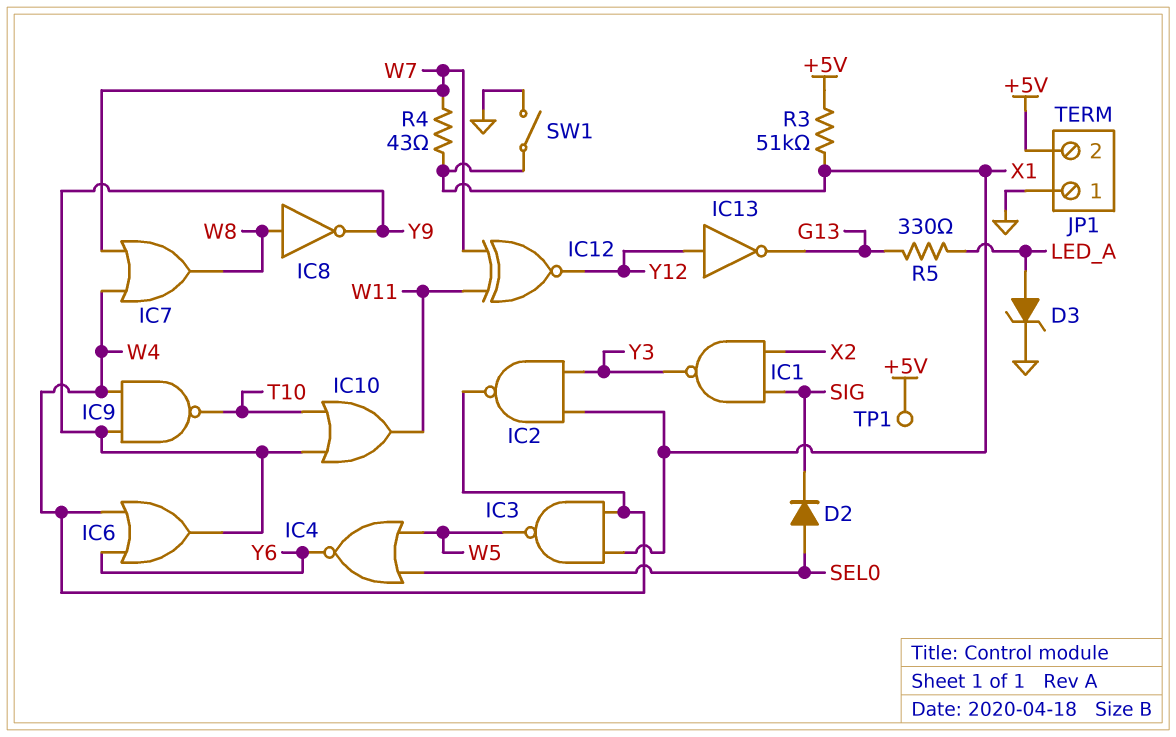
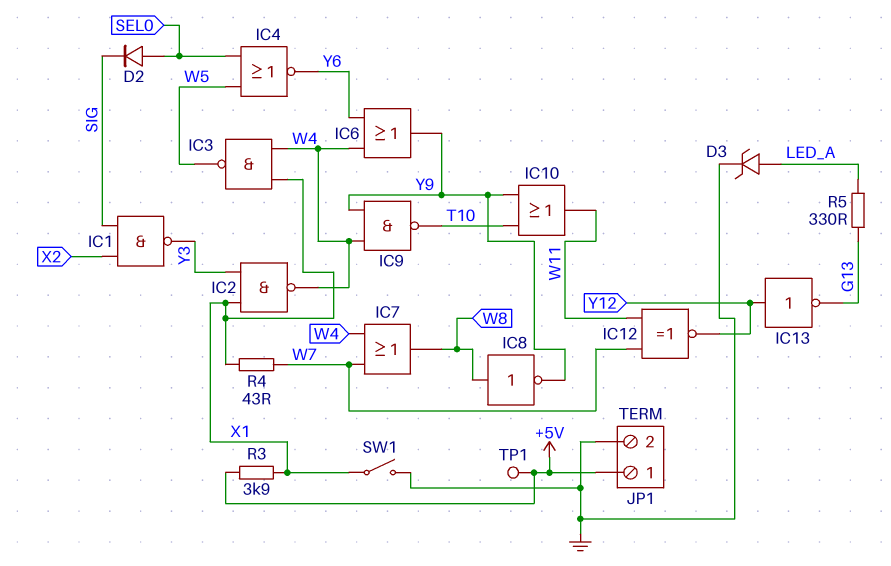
JP1 pin 1: GND -> +5V
JP1 pin 2: +5V -> GND
R3: 51k (+5V, X1) -> 3.9k (+5V, X1)

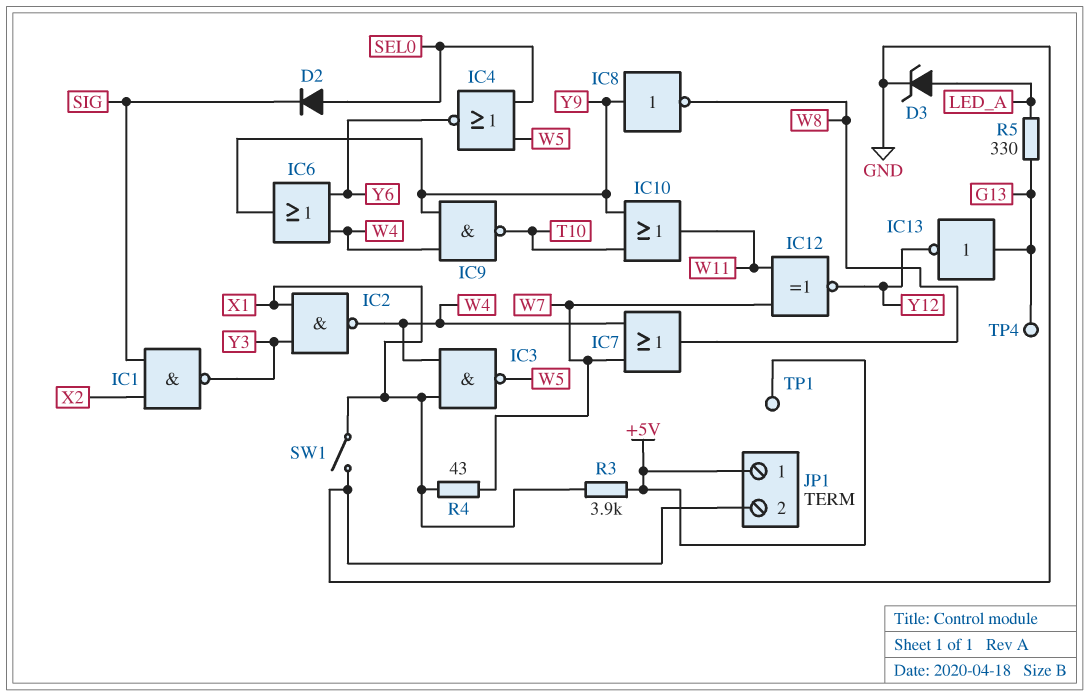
IC8: NOT (in W8, out Y9) -> NOT (in Y9, out W8)
IC13: NOT (in Y12, out G13) -> NOT (in G13, out Y12)
TP4: none -> test point (G13)

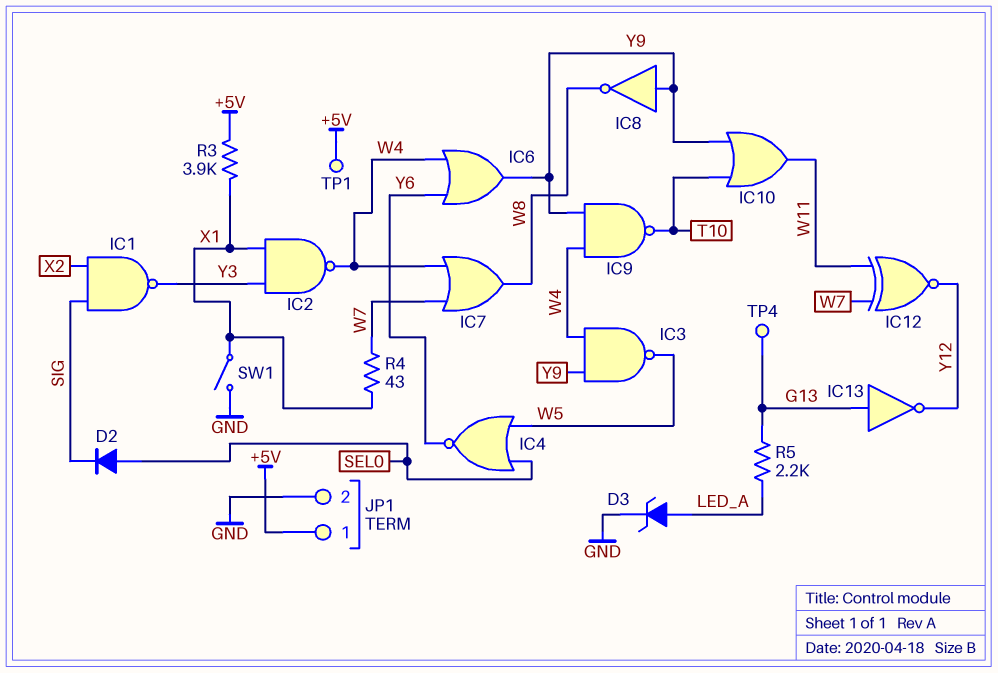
IC3: NAND (in W4, in X1, out W5) -> NAND (in W4, in Y9, out W5)
R5: 330 (G13, LED_A) -> 2.2k (G13, LED_A)

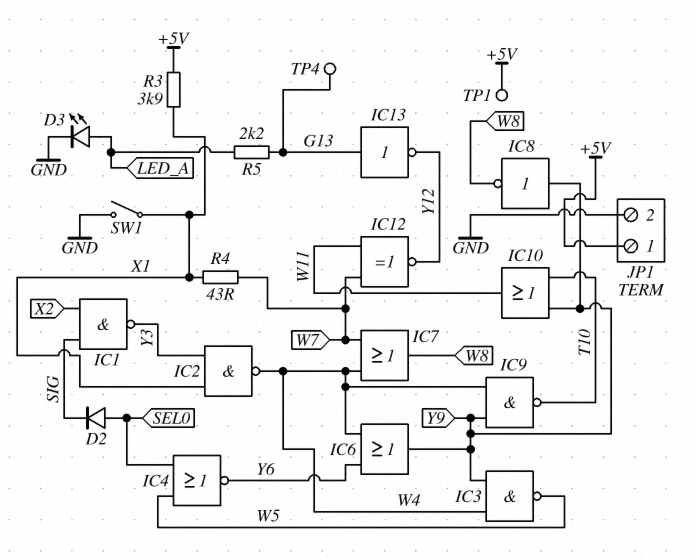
D3: zener (A LED_A, K GND) -> LED (A LED_A, K GND)

